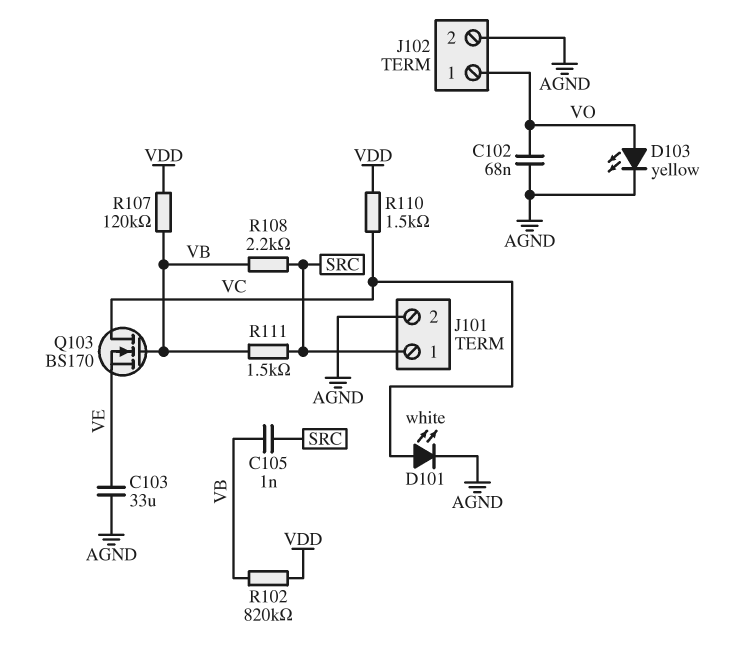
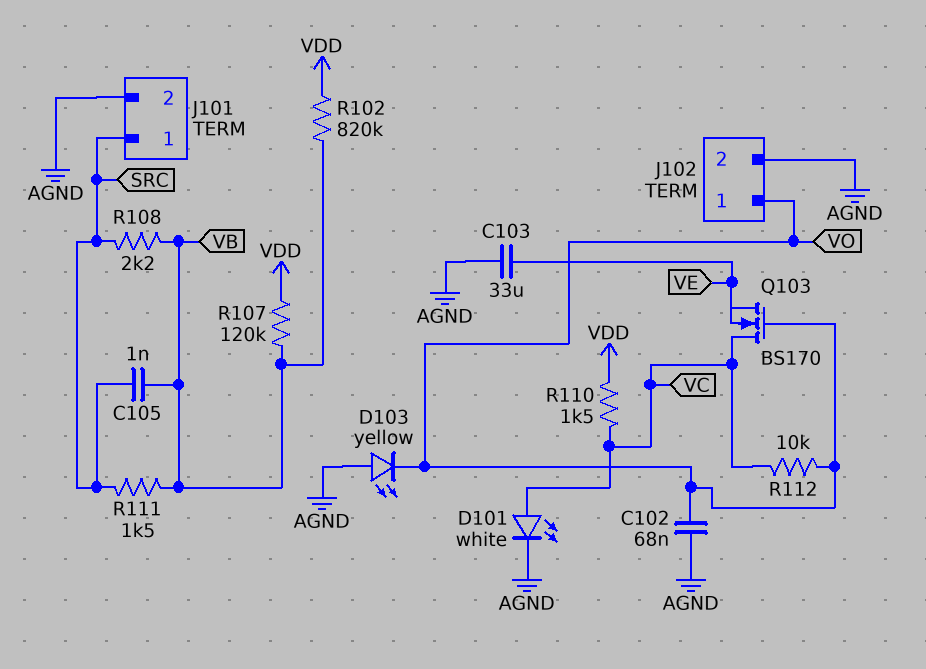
D103: LED yellow (A VO, K AGND) -> LED yellow (A AGND, K VO)
Q103: NMOS BS170 (G VB, D VC, S VE) -> NMOS BS170 (G VO, D VC, S VE)
R112: none -> 10k (VC, VO)

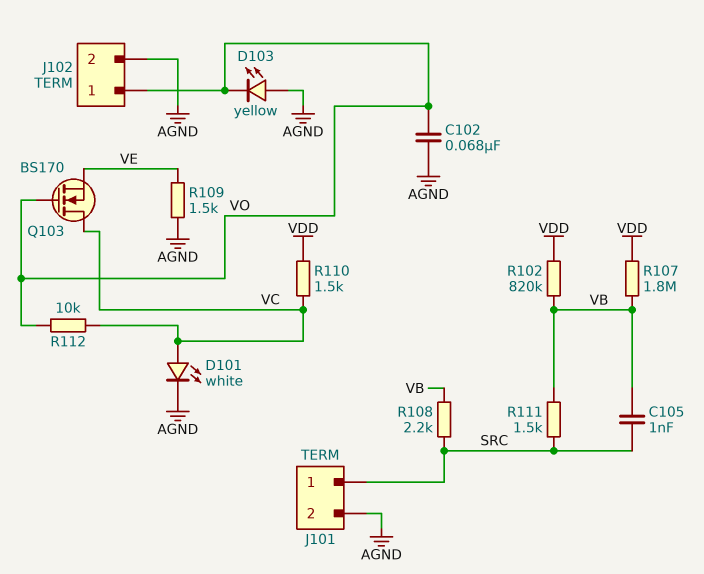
C103: 33uF (AGND, VE) -> none
R107: 120k (VB, VDD) -> 1.8M (VB, VDD)
R109: none -> 1.5k (AGND, VE)

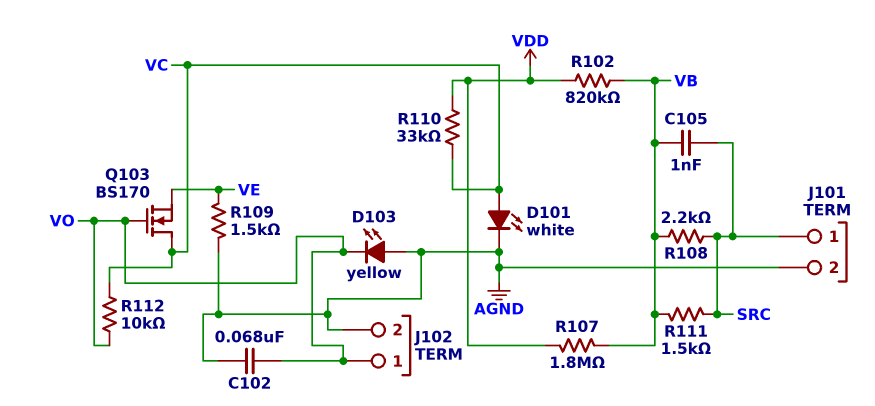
R110: 1.5k (VC, VDD) -> 33k (VC, VDD)

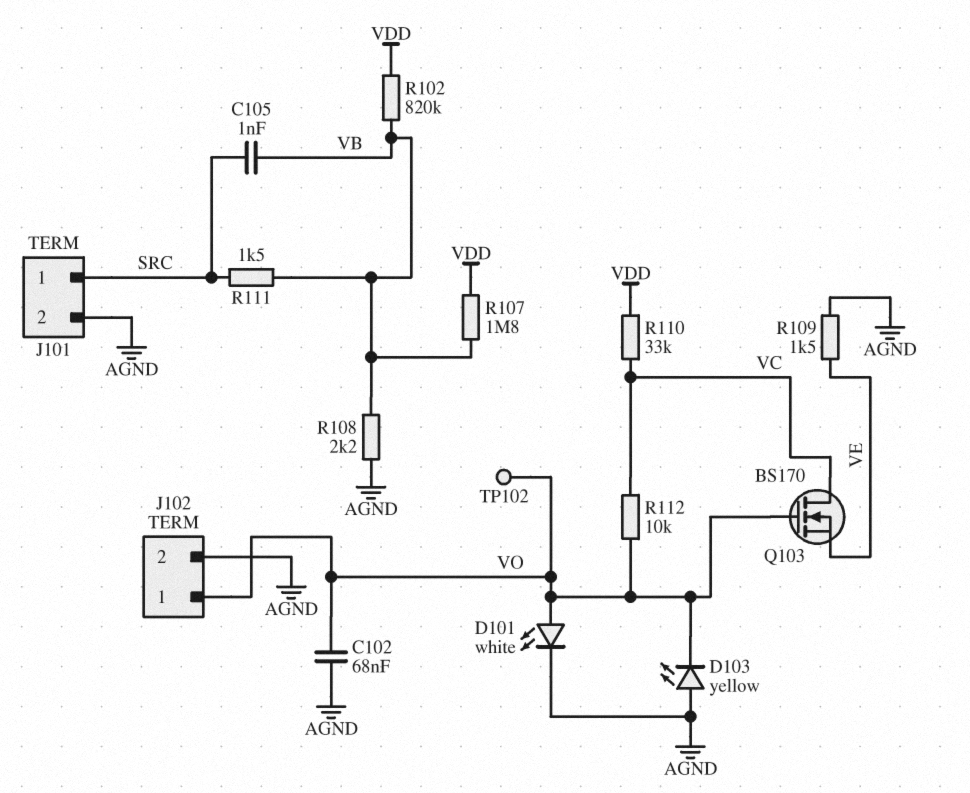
D101: LED white (A VC, K AGND) -> LED white (A VO, K AGND)
R108: 2.2k (SRC, VB) -> 2.2k (AGND, VB)
TP102: none -> test point (VO)

